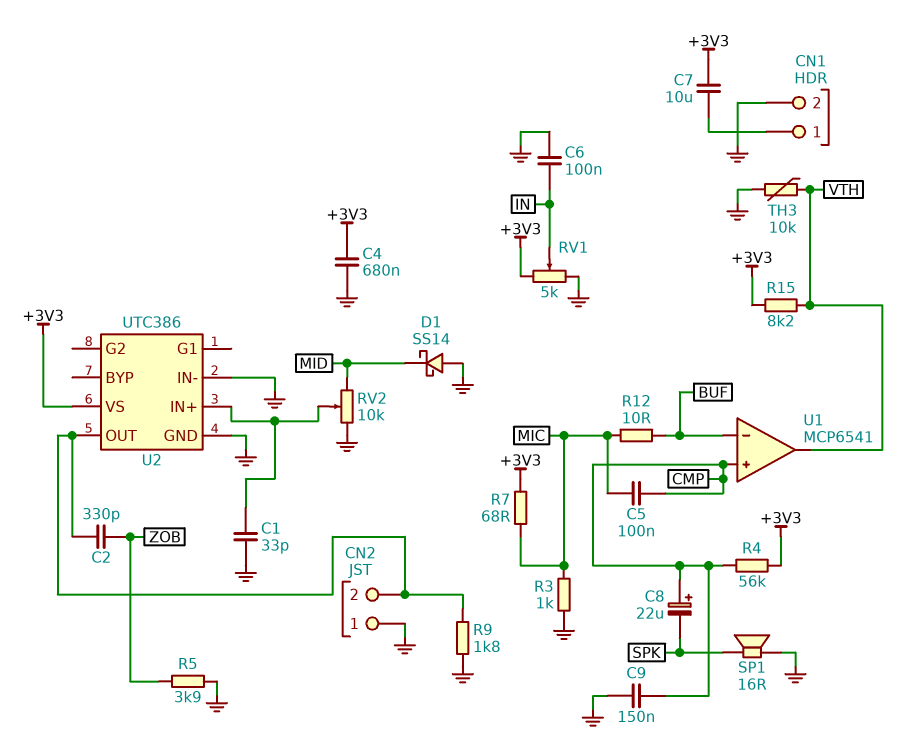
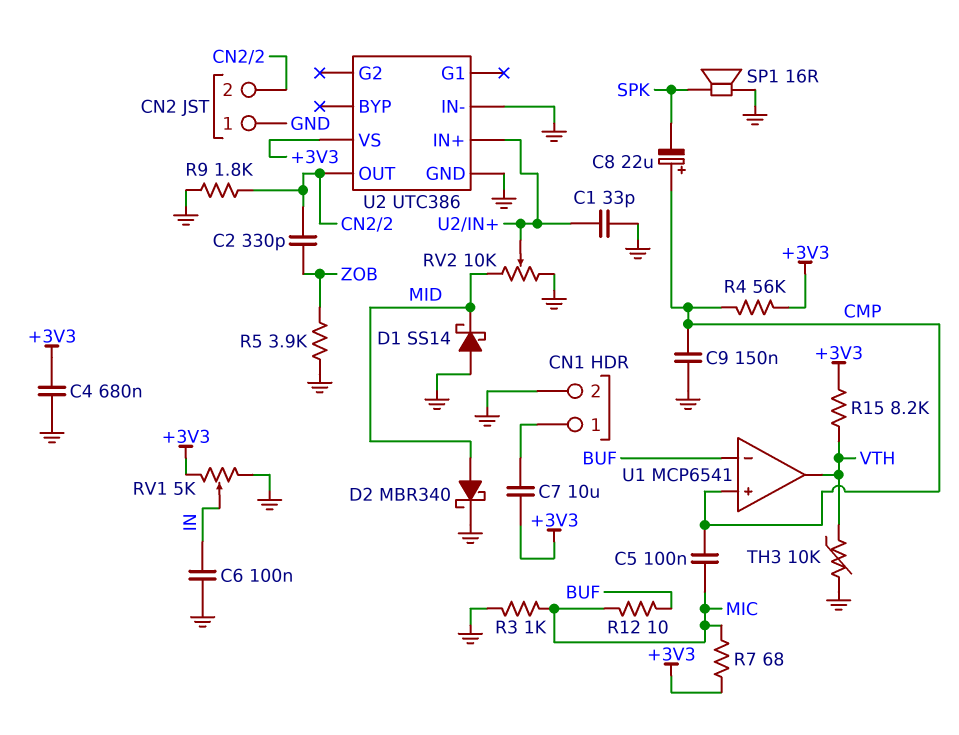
D2: none -> schottky MBR340 (A MID, K GND)

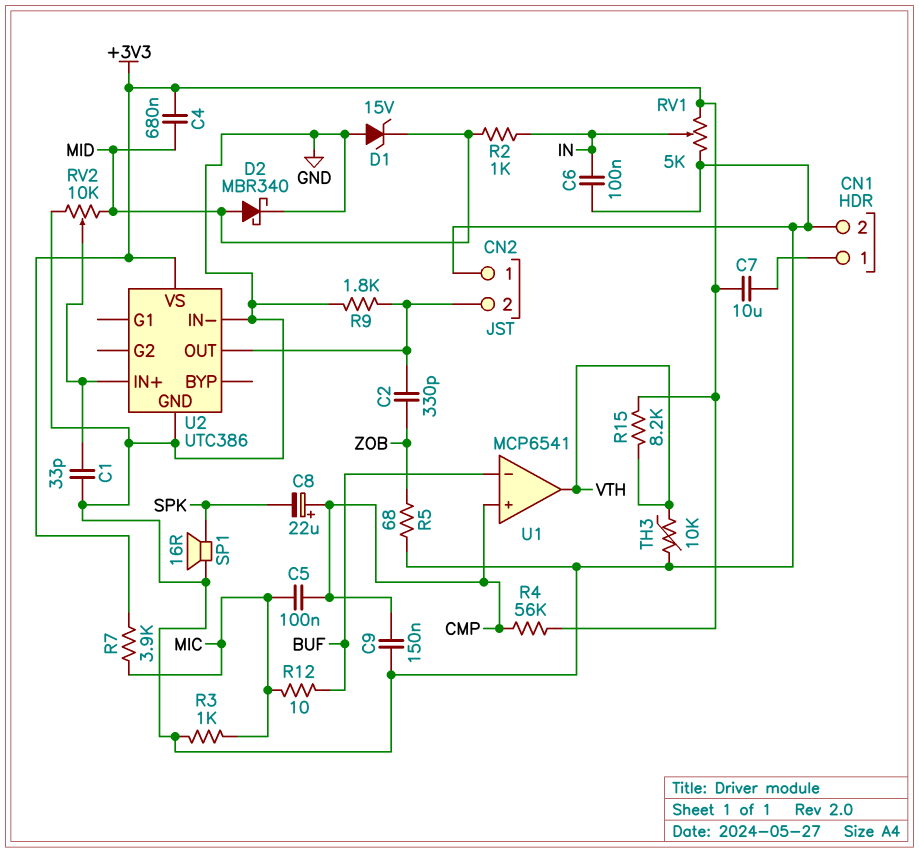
C4: 680nF (+3V3, GND) -> 680nF (+3V3, MID)
D1: schottky SS14 (A GND, K MID) -> zener 15V (A GND, K MID)
R2: none -> 1k (IN, MID)
R5: 3.9k (GND, ZOB) -> 68 (GND, ZOB)
R7: 68 (+3V3, MIC) -> 3.9k (+3V3, MIC)

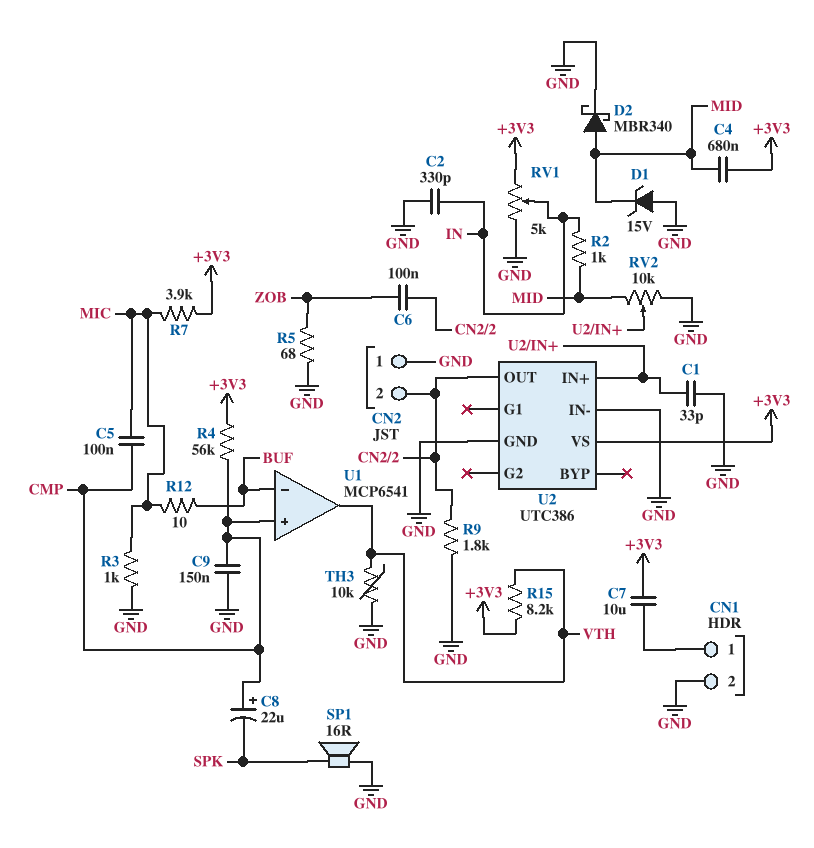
C2: 330pF (CN2/2, ZOB) -> 330pF (GND, IN)
C6: 100nF (GND, IN) -> 100nF (CN2/2, ZOB)

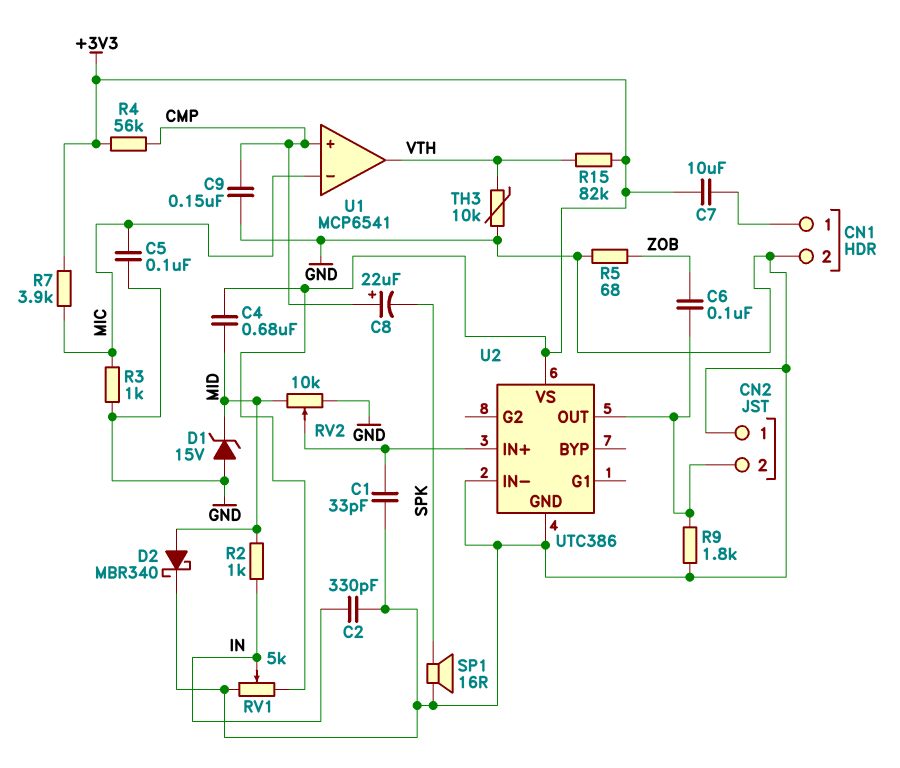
C5: 100nF (CMP, MIC) -> 100nF (GND, MIC)
R12: 10 (BUF, MIC) -> none
R15: 8.2k (+3V3, VTH) -> 82k (+3V3, VTH)
U1 pin in-: BUF -> MIC

